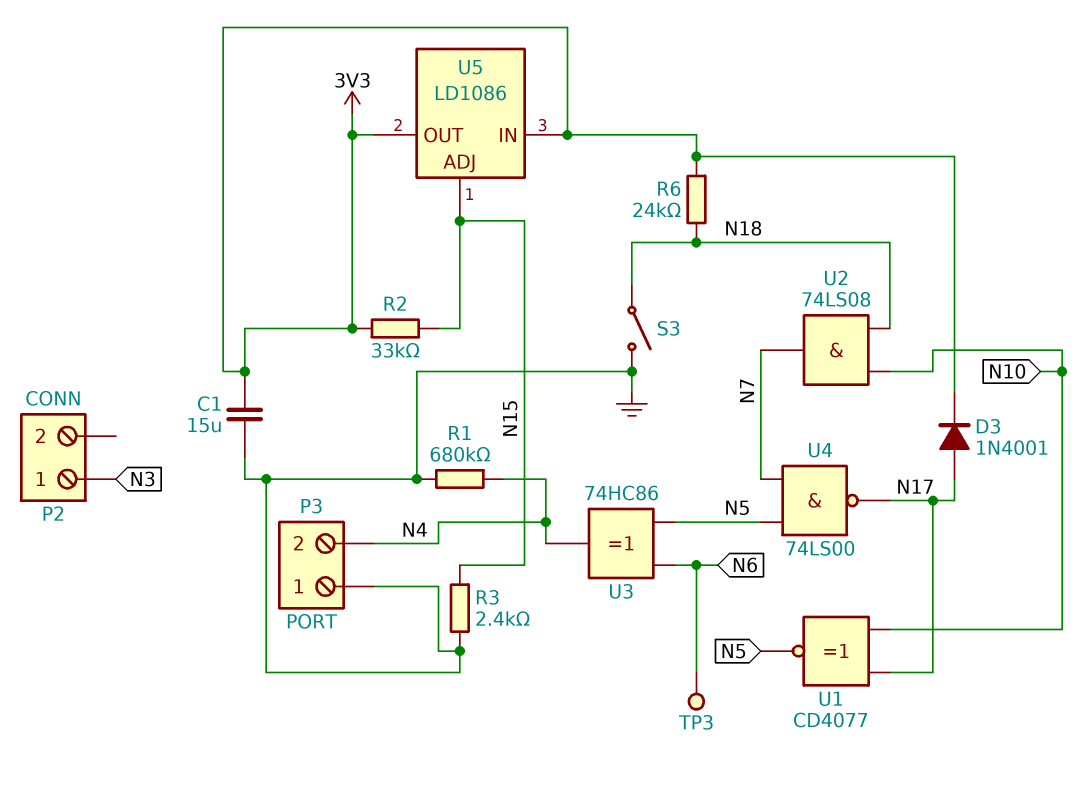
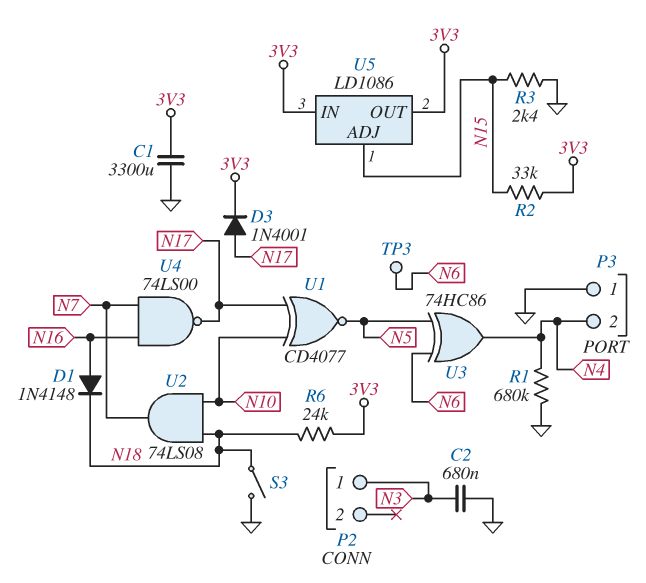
C1: 15uF (3V3, GND) -> 3300uF (3V3, GND)
C2: none -> 680nF (GND, N3)
D1: none -> diode 1N4148 (A N16, K N18)
U4: NAND 74LS00 (in N5, in N7, out N17) -> NAND 74LS00 (in N7, in N16, out N17)

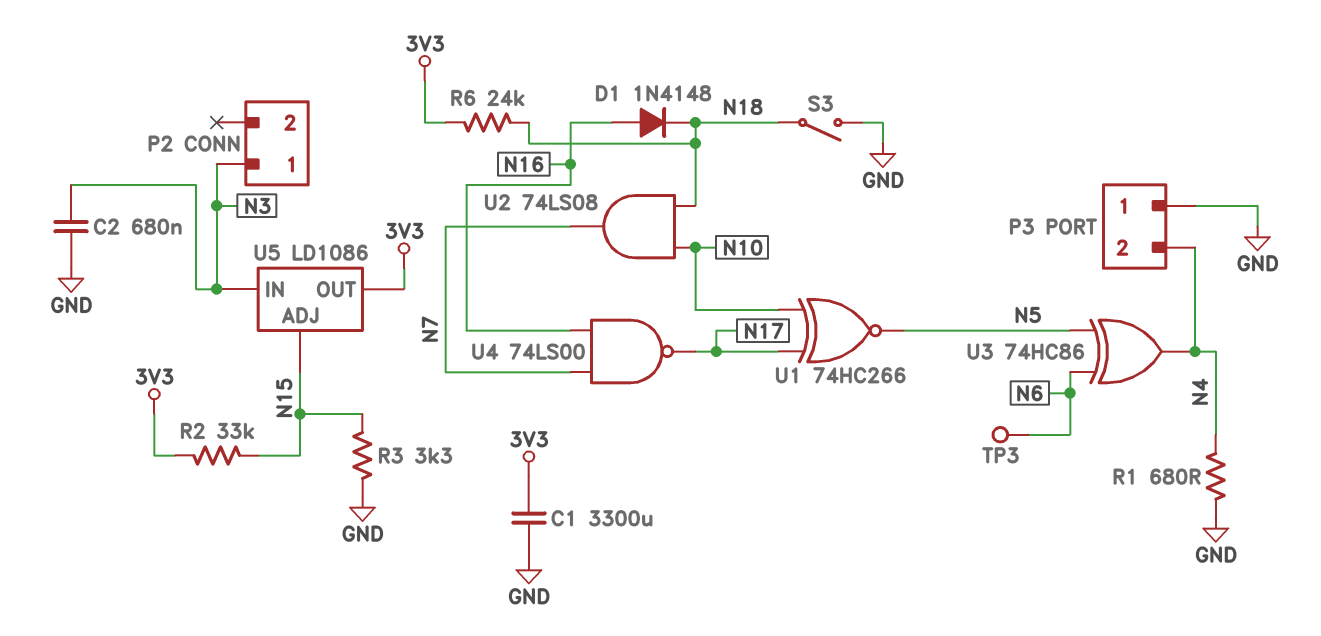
D3: diode 1N4001 (A N17, K 3V3) -> none
R1: 680k (GND, N4) -> 680 (GND, N4)
R3: 2.4k (GND, N15) -> 3.3k (GND, N15)
U1: XNOR CD4077 (in N10, in N17, out N5) -> XNOR 74HC266 (in N10, in N17, out N5)
U5 pin IN: 3V3 -> N3

